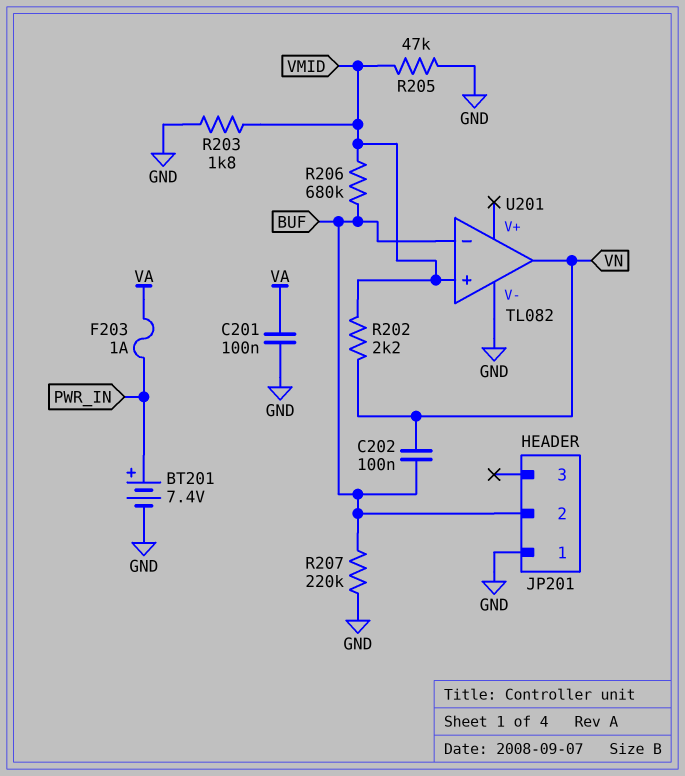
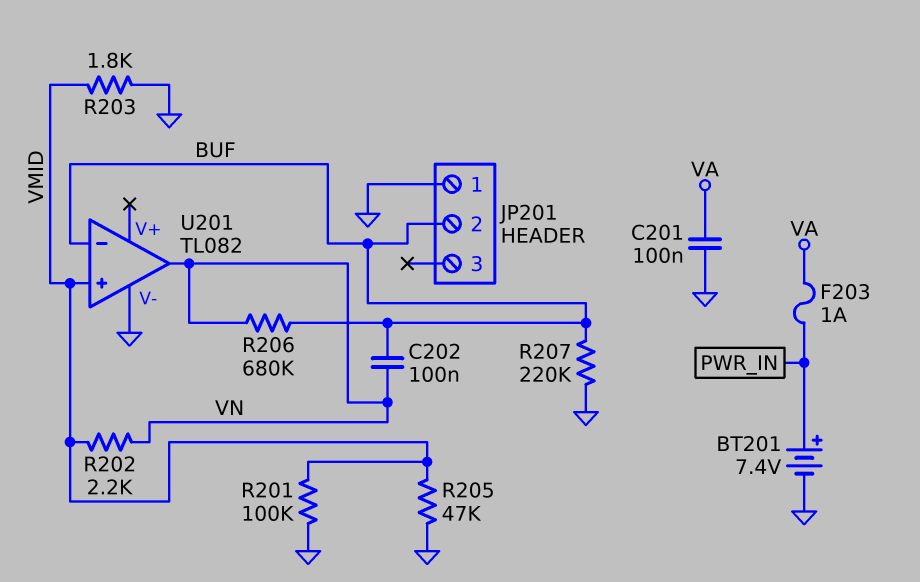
R201: none -> 100k (GND, VMID)
R206: 680k (BUF, VMID) -> 680k (BUF, VN)

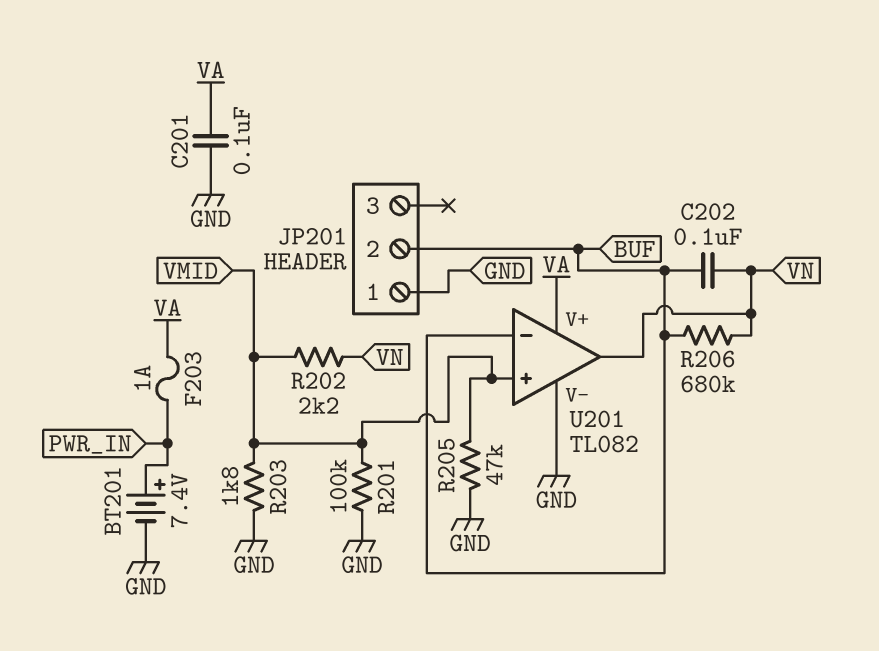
R207: 220k (BUF, GND) -> none
U201 pin V+: none -> VA

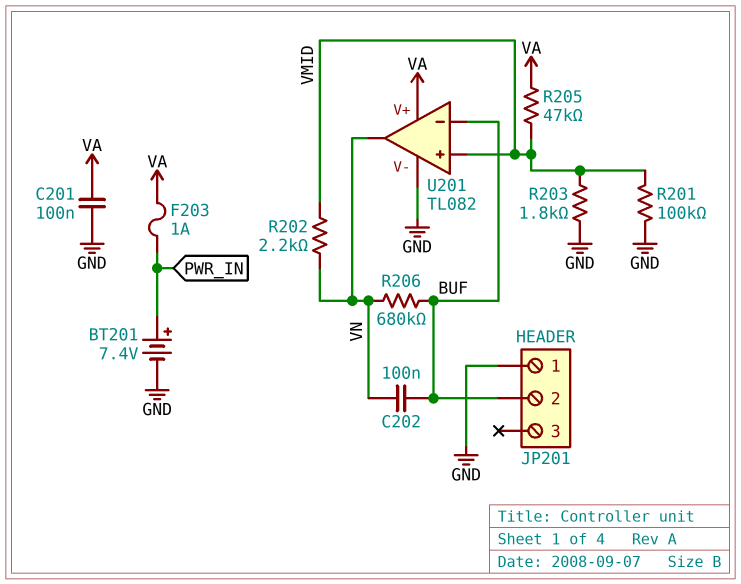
R205: 47k (GND, VMID) -> 47k (VA, VMID)

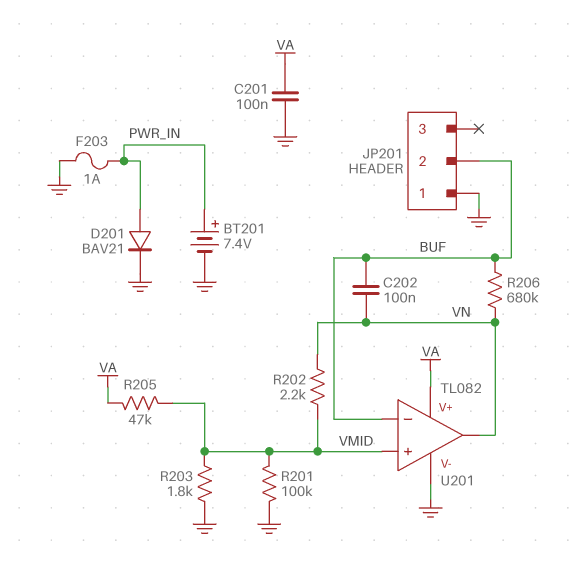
D201: none -> diode BAV21 (A PWR_IN, K GND)
F203: 1A (PWR_IN, VA) -> 1A (GND, PWR_IN)

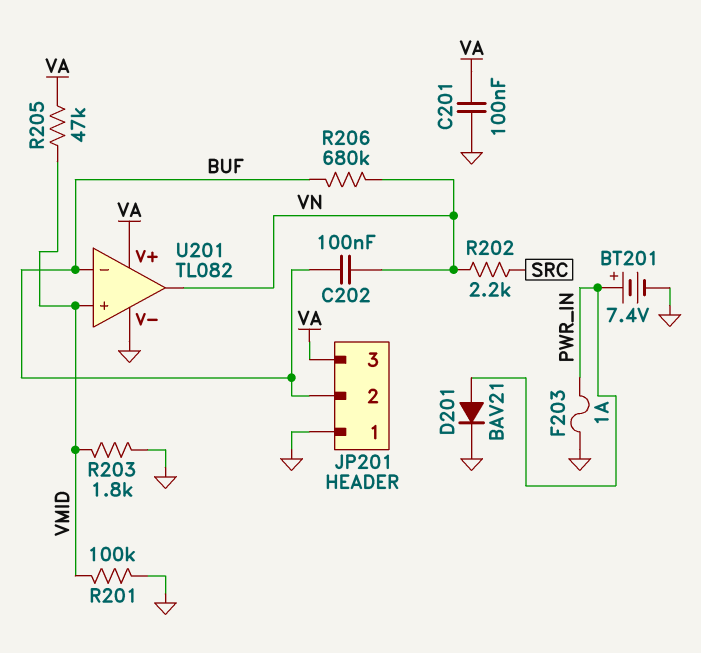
JP201 pin 3: none -> VA
R202: 2.2k (VMID, VN) -> 2.2k (SRC, VN)

